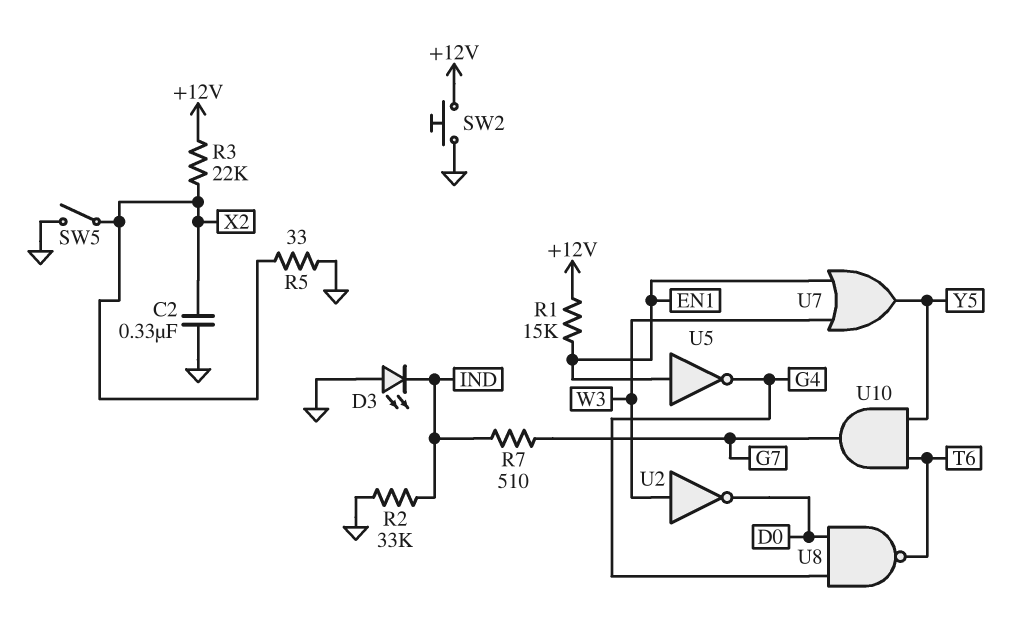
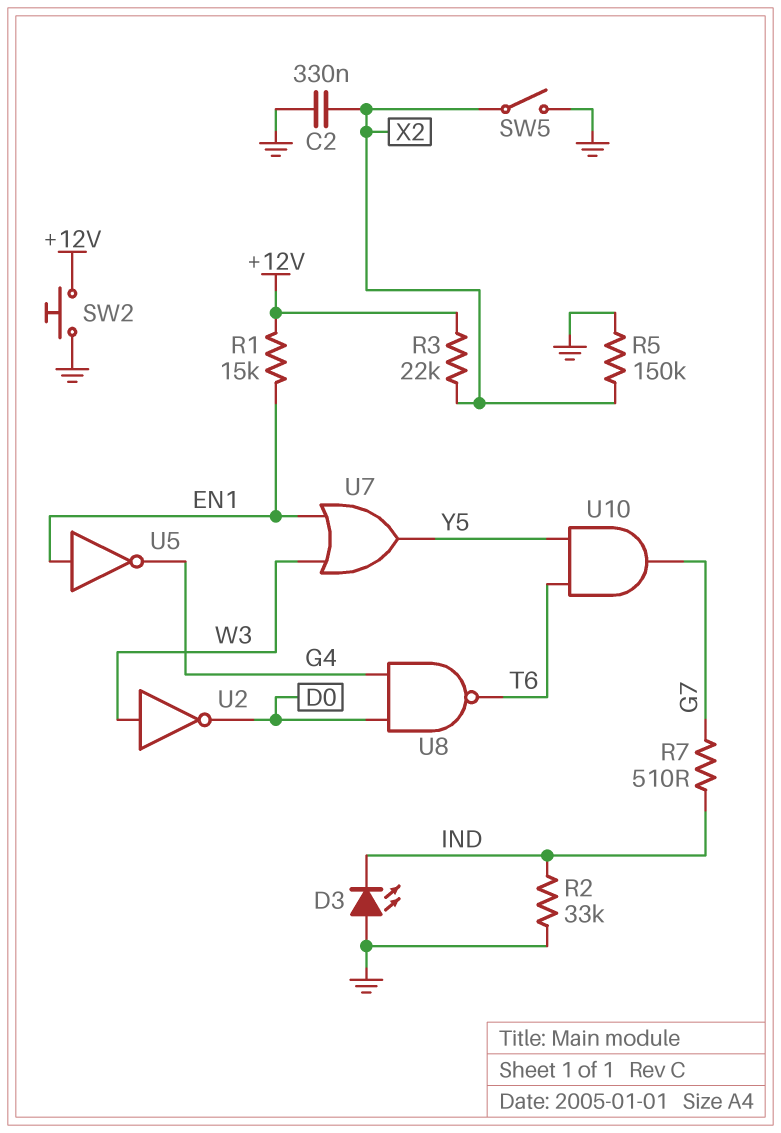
R5: 33 (GND, X2) -> 150k (GND, X2)

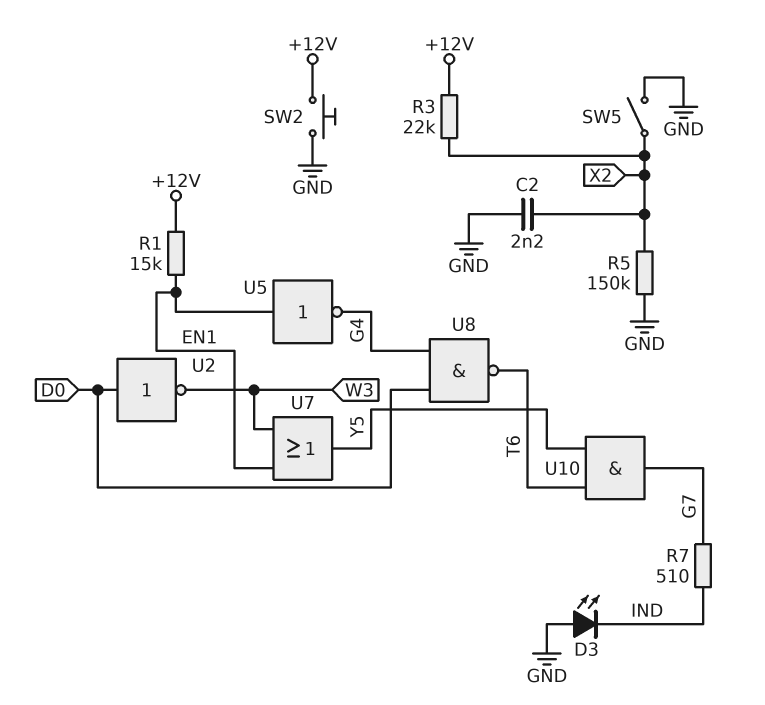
C2: 330nF (GND, X2) -> 2.2nF (GND, X2)
R2: 33k (GND, IND) -> none
U2: NOT (in W3, out D0) -> NOT (in D0, out W3)

